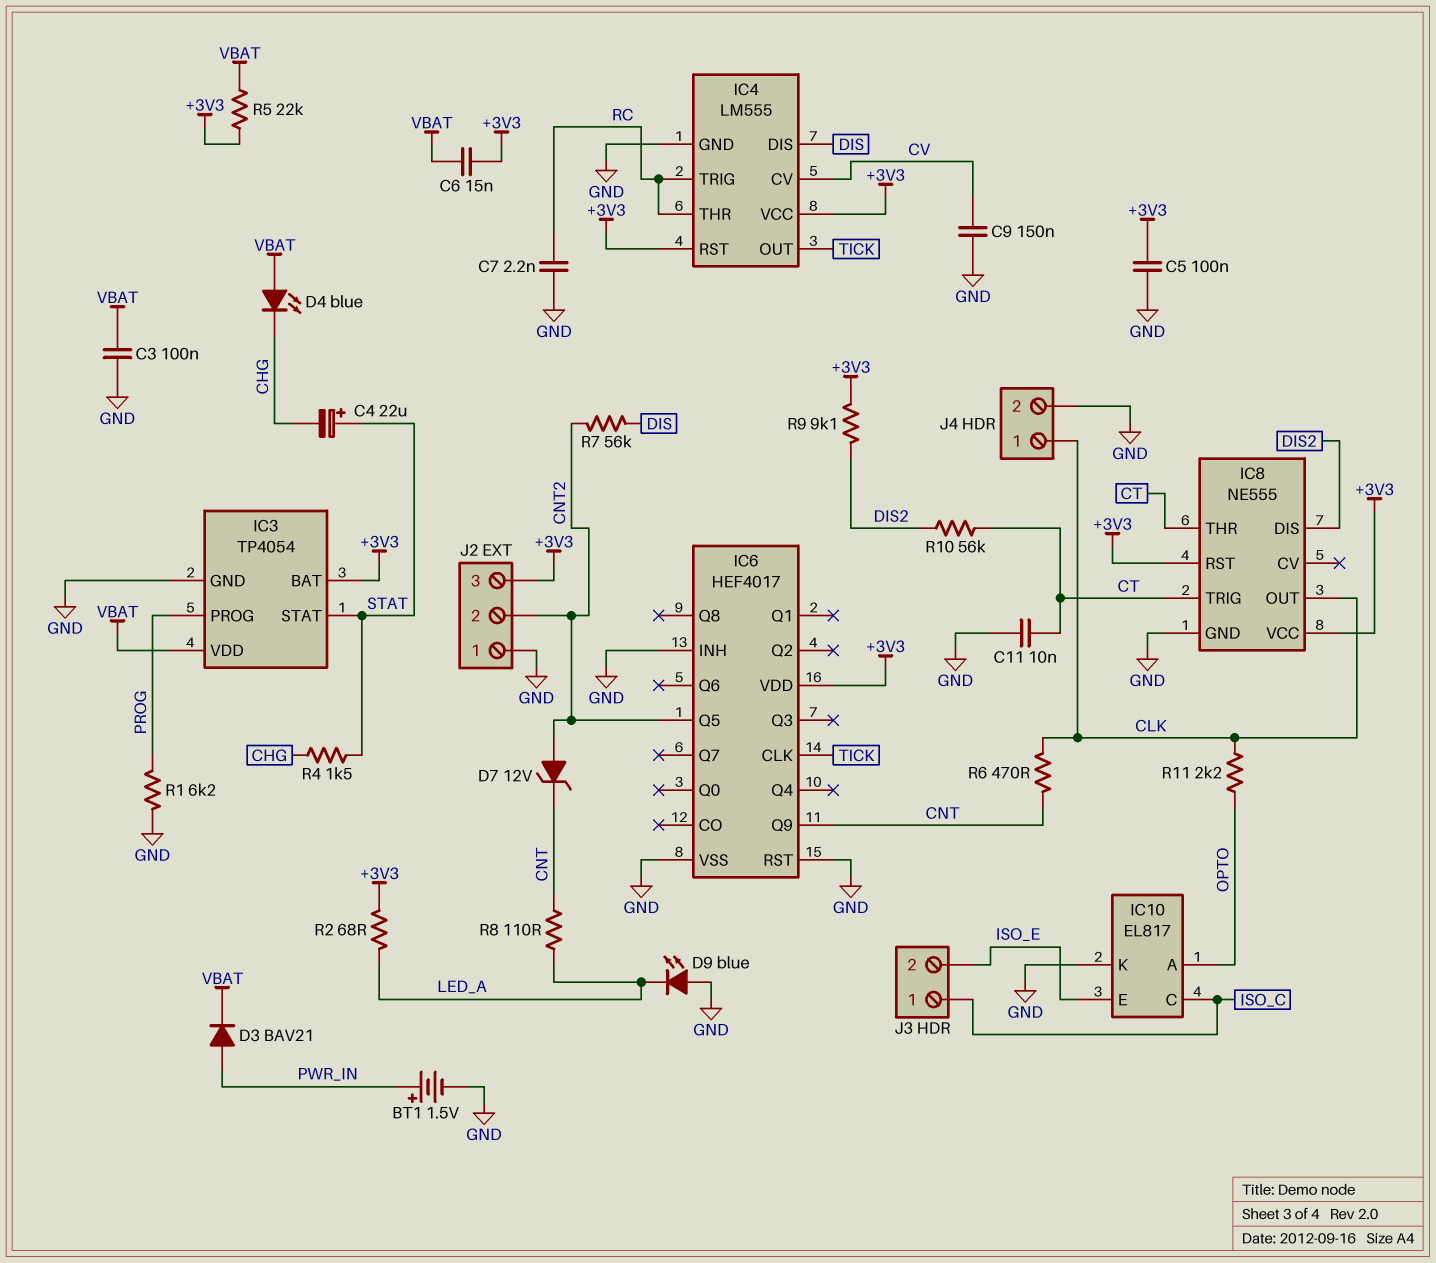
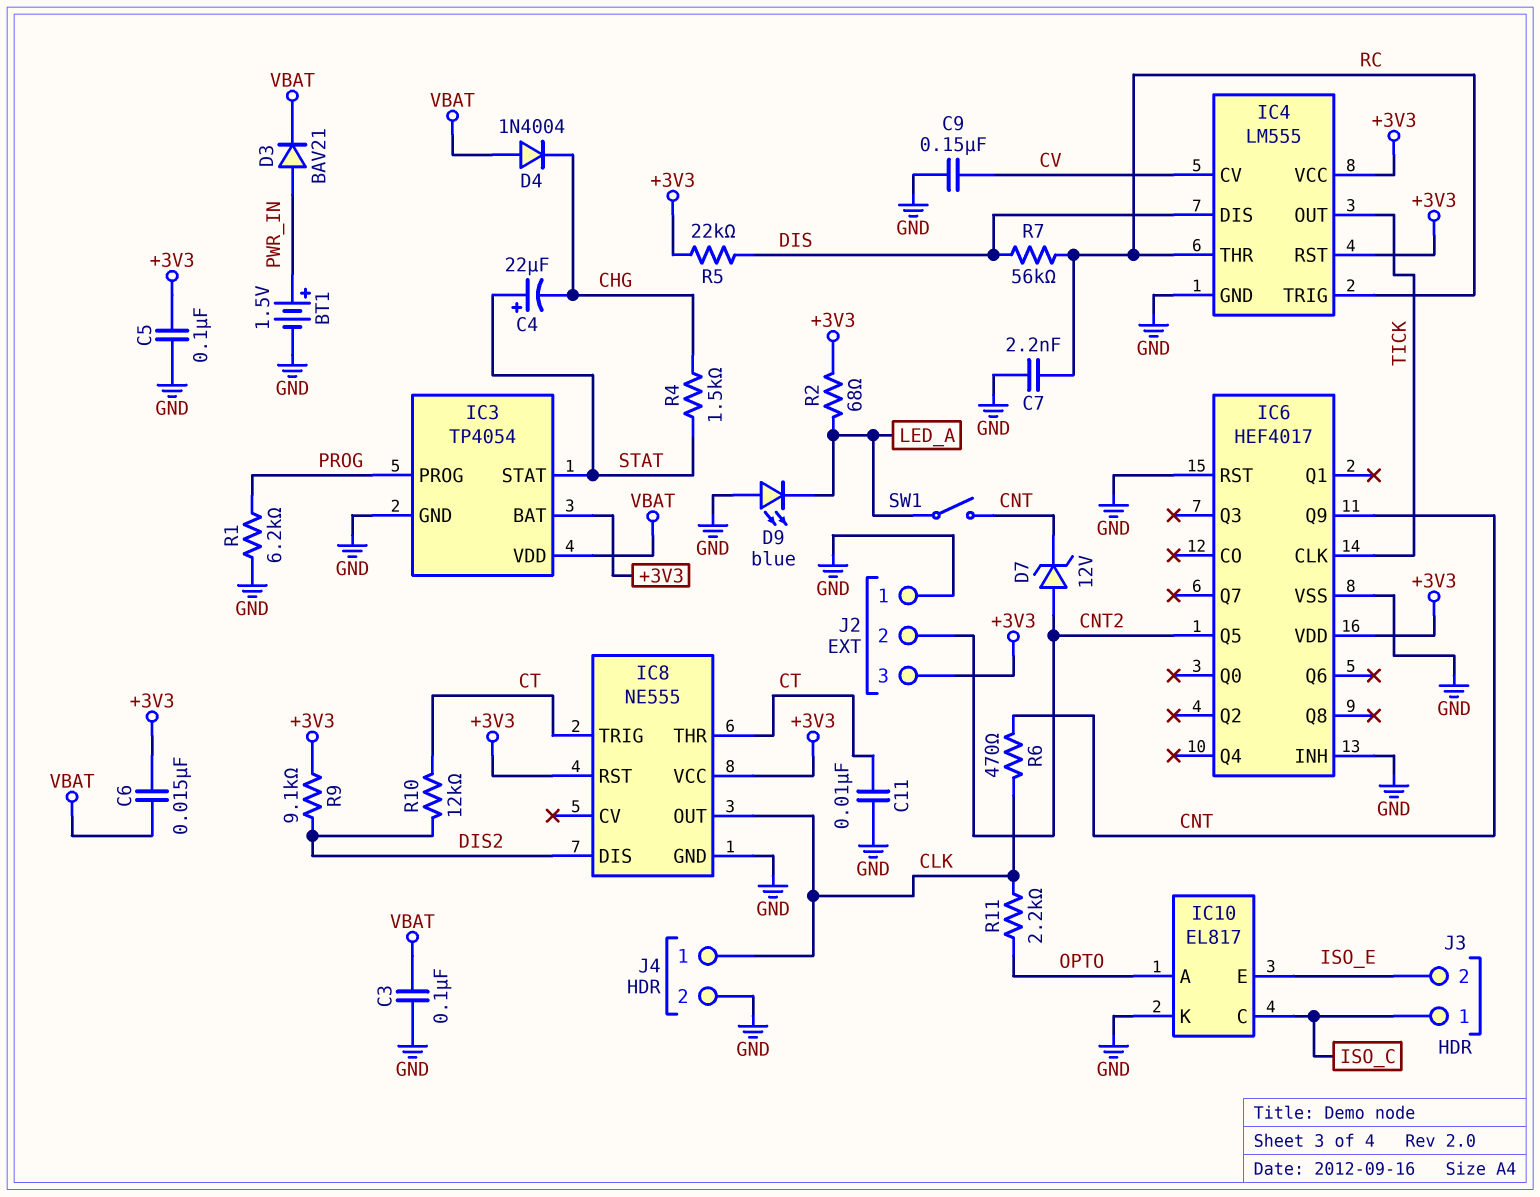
D4: LED blue (A VBAT, K CHG) -> diode 1N4004 (A VBAT, K CHG)
R5: 22k (+3V3, VBAT) -> 22k (+3V3, DIS)
R7: 56k (CNT2, DIS) -> 56k (DIS, RC)
R8: 110 (CNT, LED_A) -> none
R10: 56k (CT, DIS2) -> 12k (CT, DIS2)
SW1: none -> switch (CNT, LED_A)

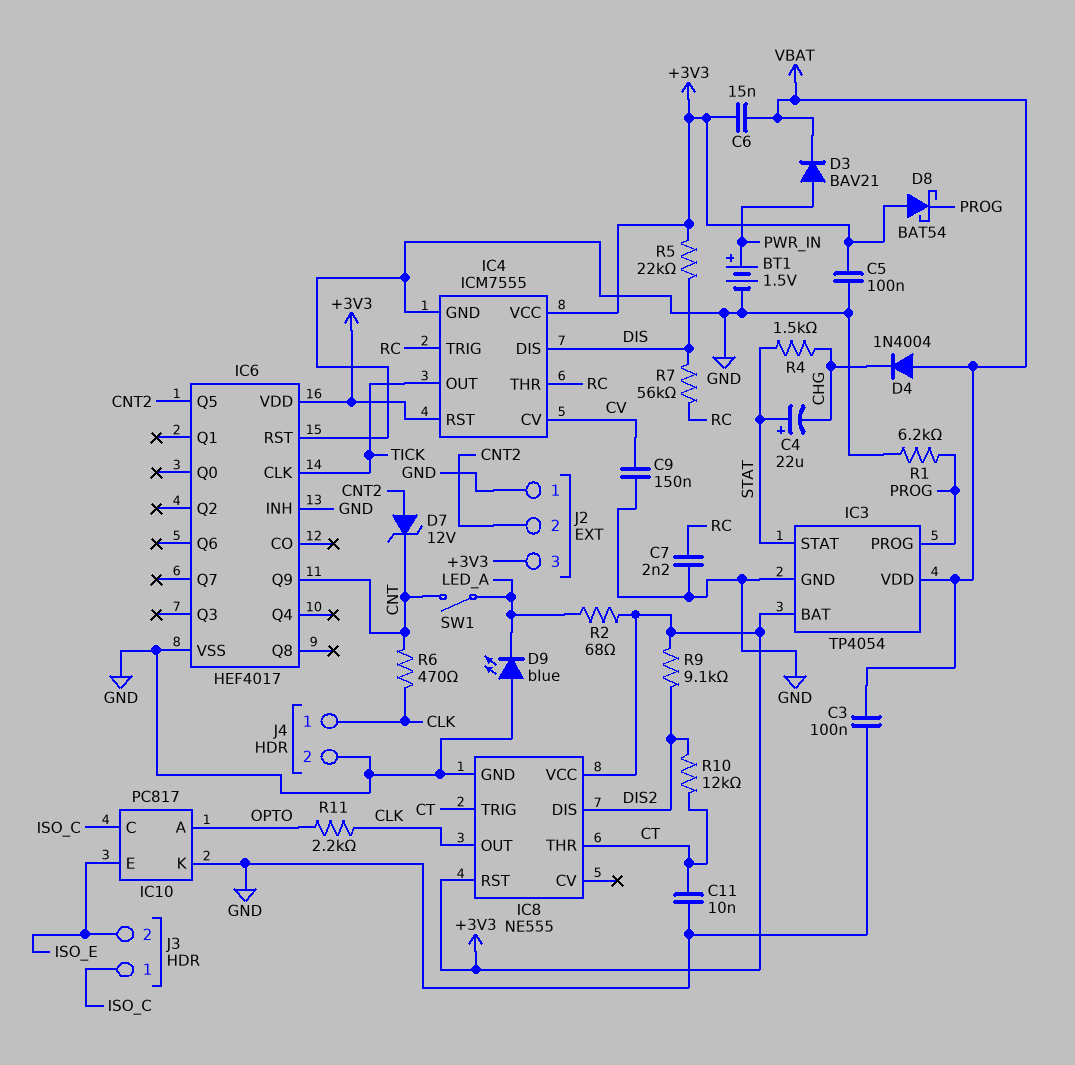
D8: none -> schottky BAT54 (A +3V3, K PROG)
IC4: LM555 -> ICM7555
IC10: EL817 -> PC817

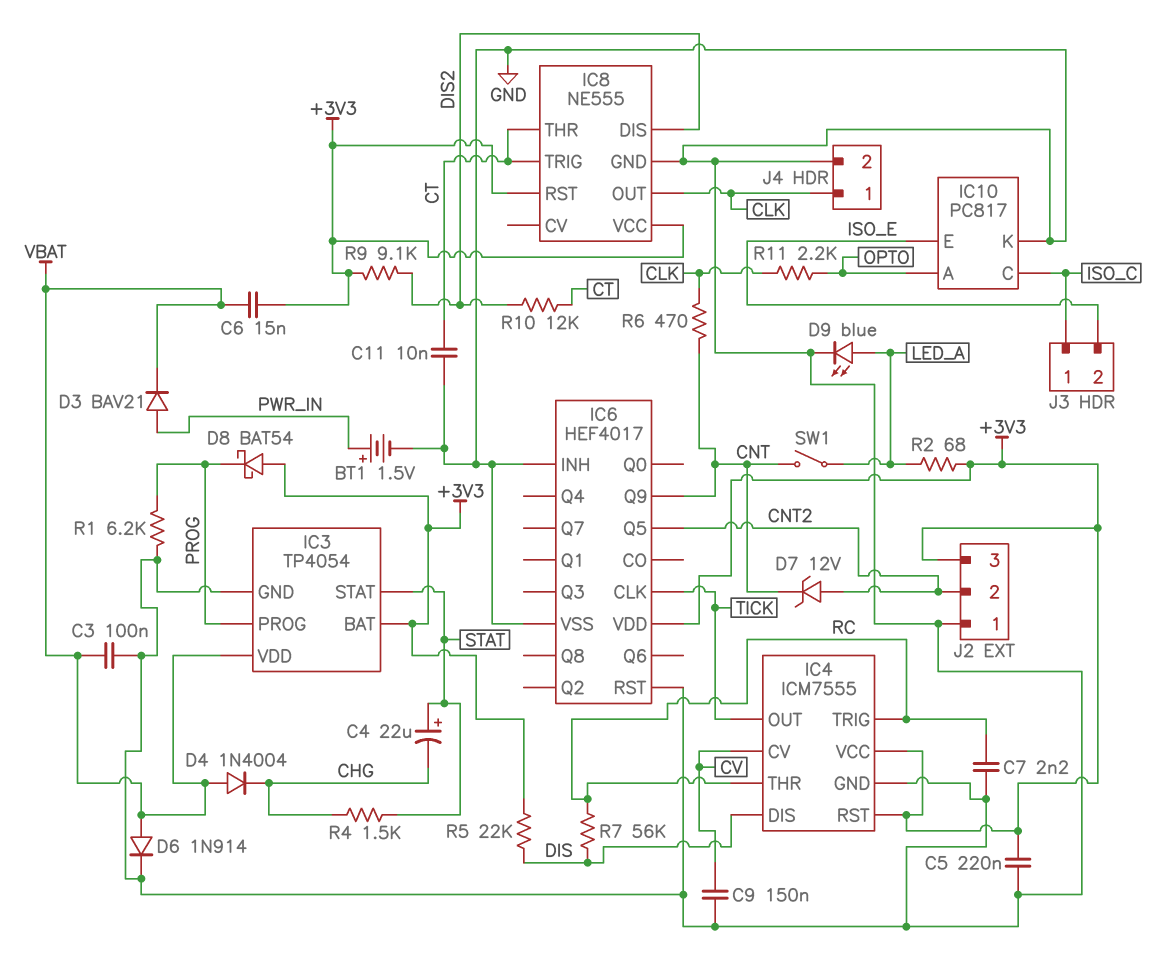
C5: 100nF (+3V3, GND) -> 220nF (+3V3, GND)
D6: none -> diode 1N914 (A VBAT, K GND)
D9: LED blue (A GND, K LED_A) -> LED blue (A LED_A, K GND)

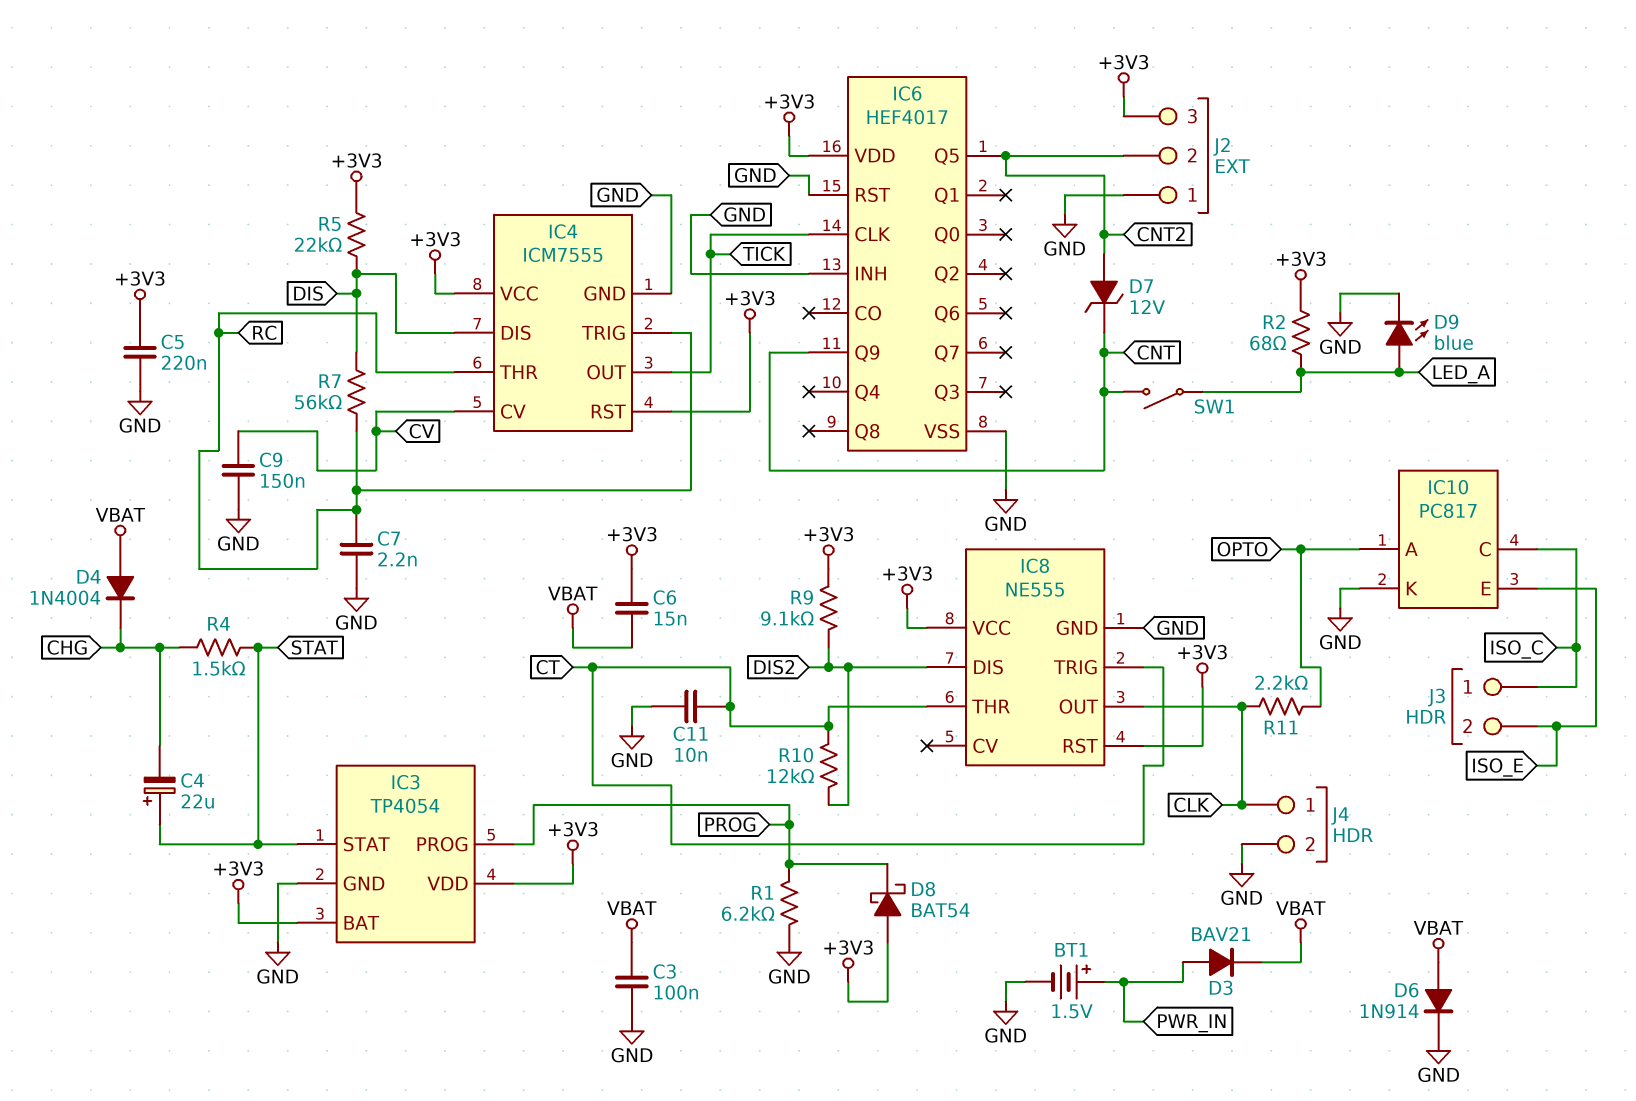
IC3 pin VDD: VBAT -> +3V3
R6: 470 (CLK, CNT) -> none

